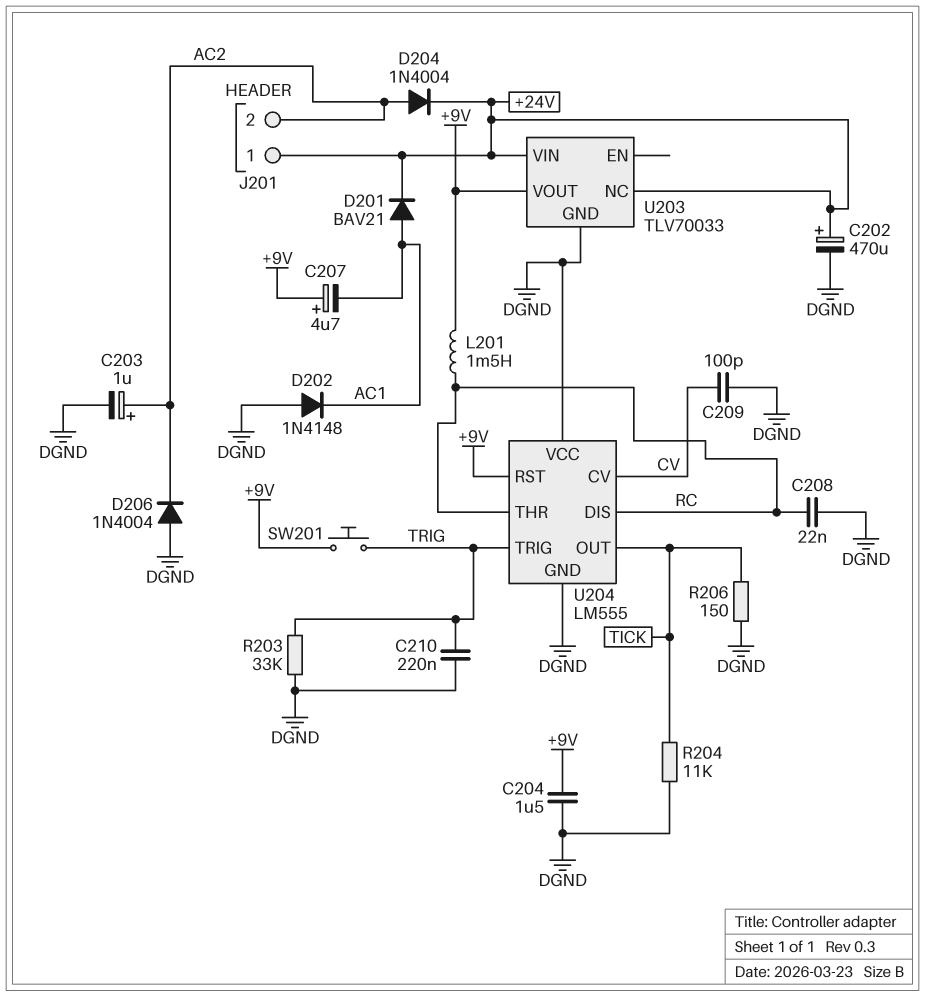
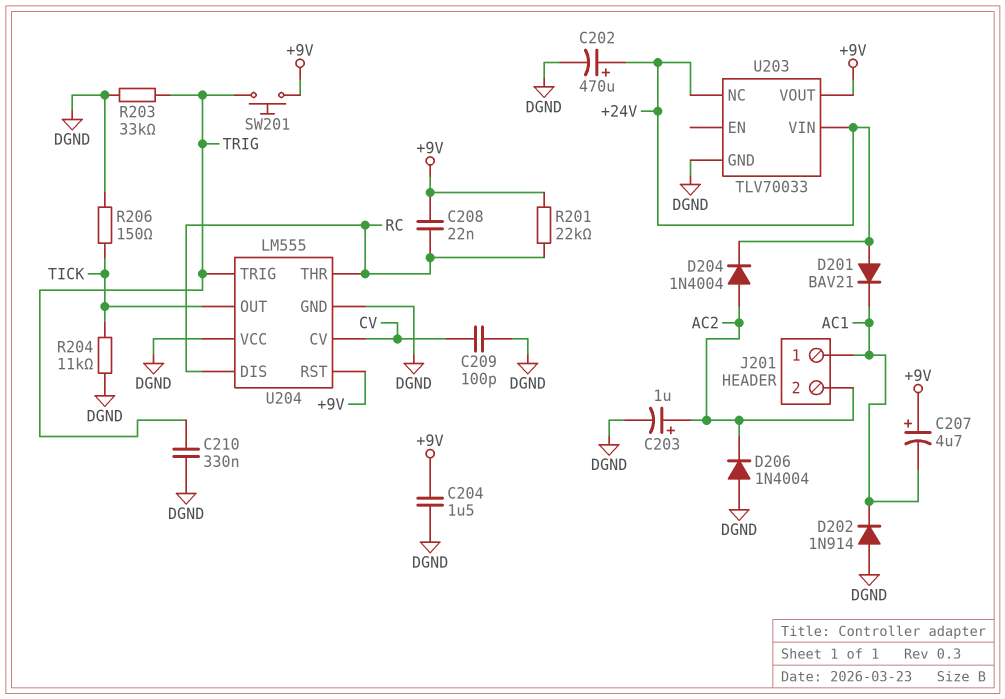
C208: 22nF (DGND, RC) -> 22nF (+9V, RC)
C210: 220nF (DGND, TRIG) -> 330nF (DGND, TRIG)
D201: diode BAV21 (A AC1, K +24V) -> diode BAV21 (A +24V, K AC1)
D202: diode 1N4148 (A DGND, K AC1) -> diode 1N914 (A DGND, K AC1)
J201 pin 1: +24V -> AC1
L201: 1.5mH (+9V, RC) -> none
R201: none -> 22k (+9V, RC)

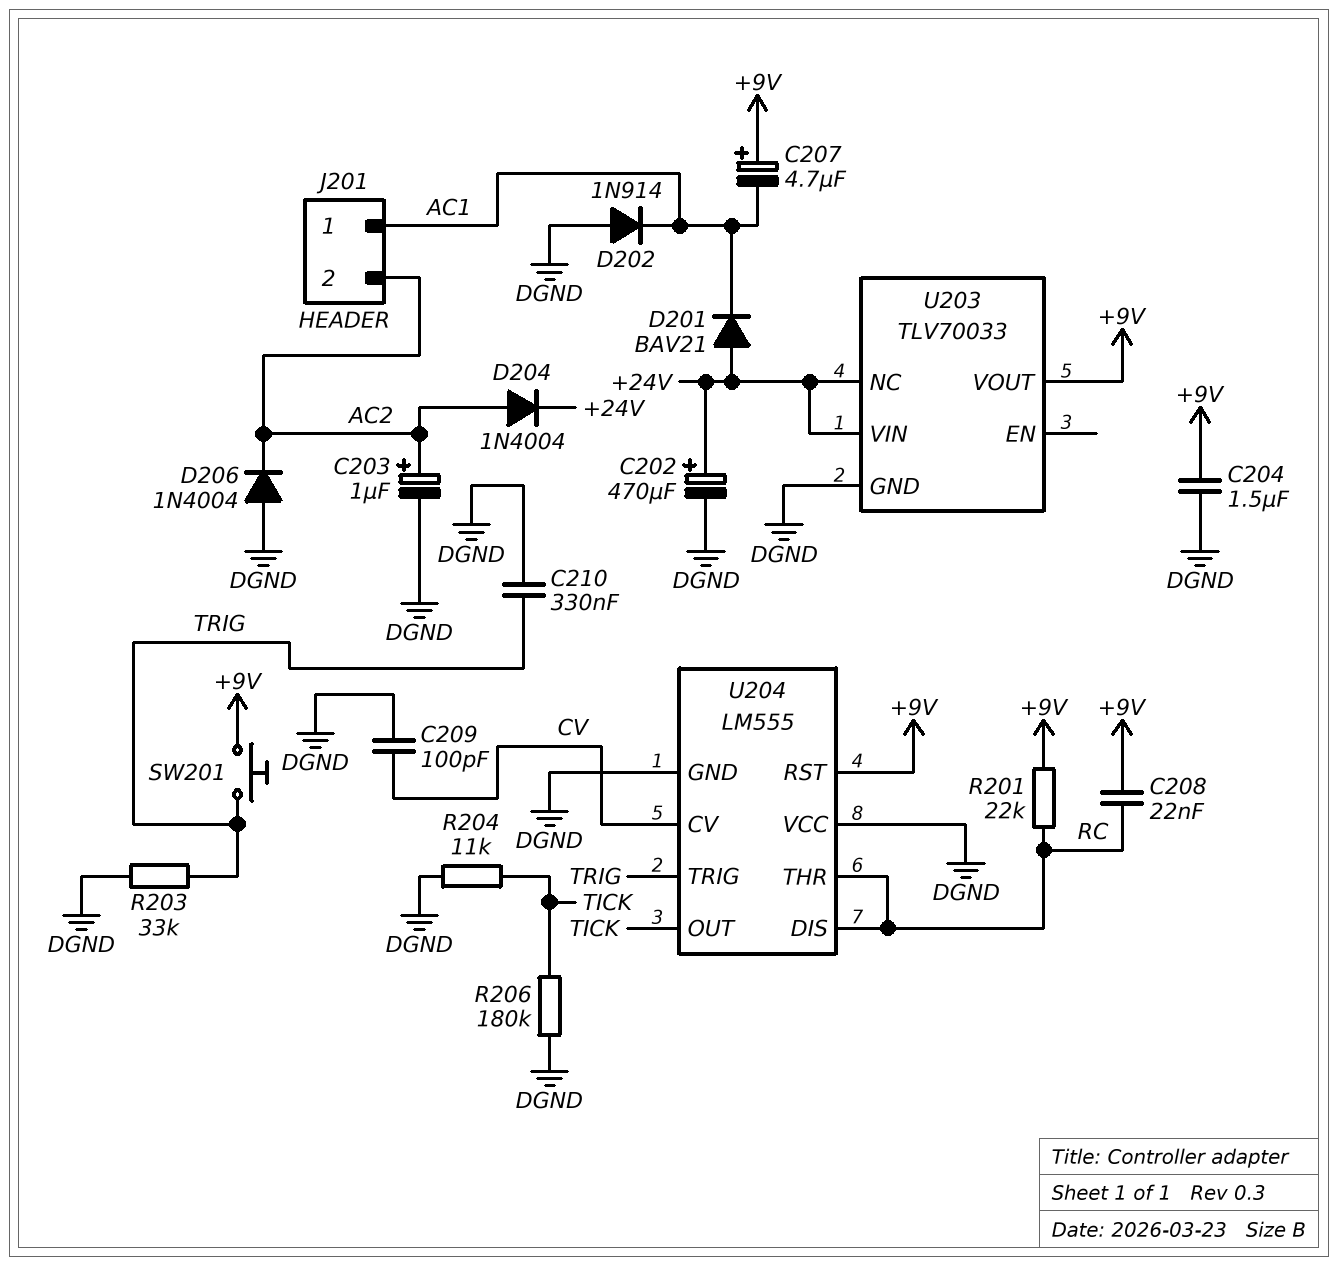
R206: 150 (DGND, TICK) -> 180k (DGND, TICK)

